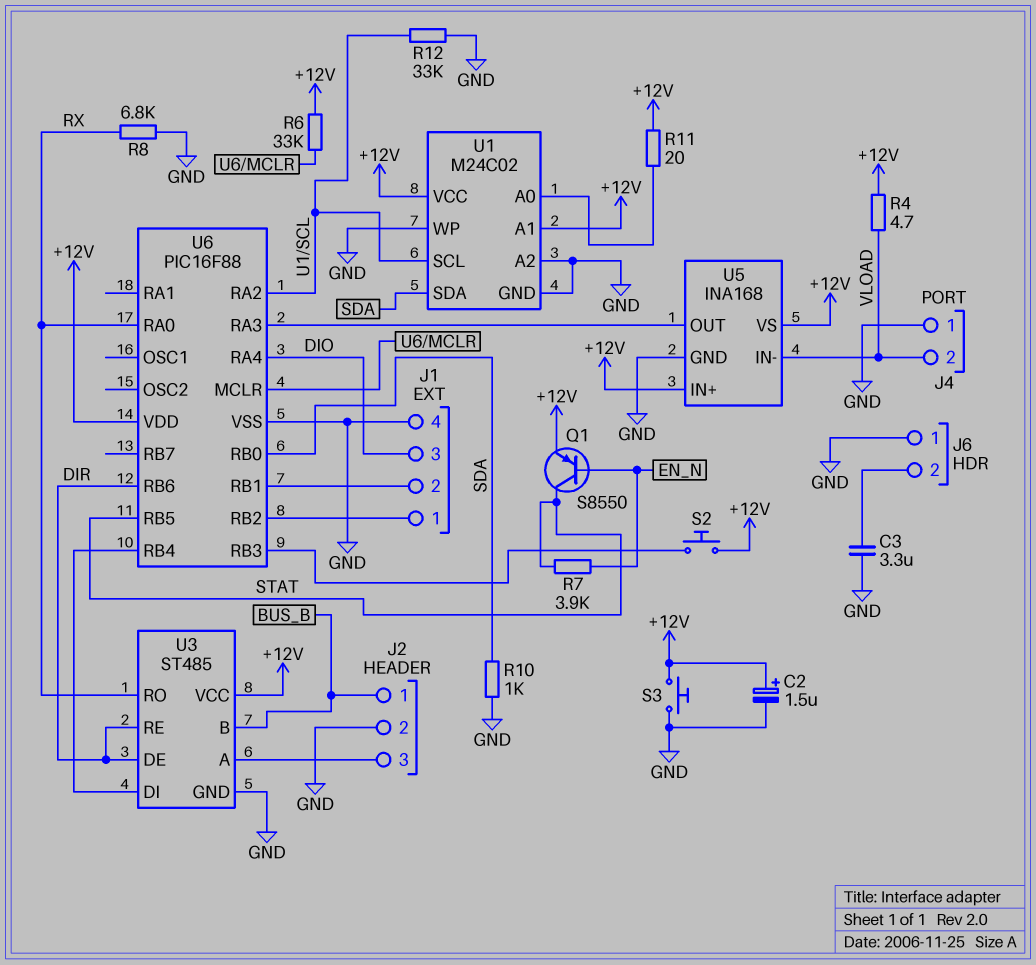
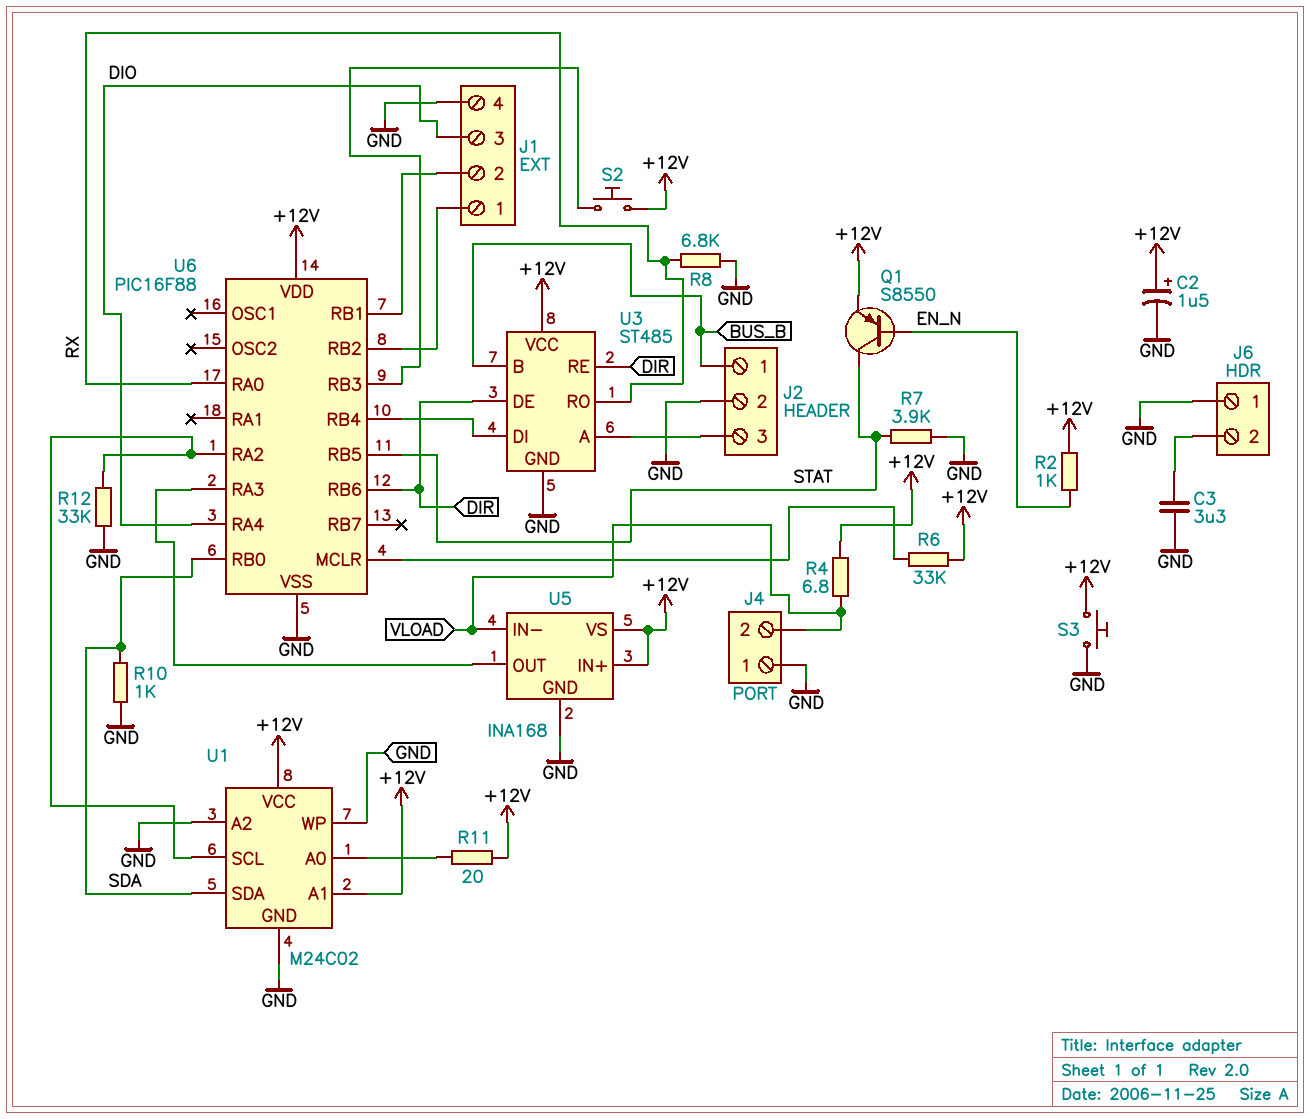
R2: none -> 1k (+12V, EN_N)
R4: 4.7 (+12V, VLOAD) -> 6.8 (+12V, VLOAD)
R7: 3.9k (EN_N, STAT) -> 3.9k (GND, STAT)

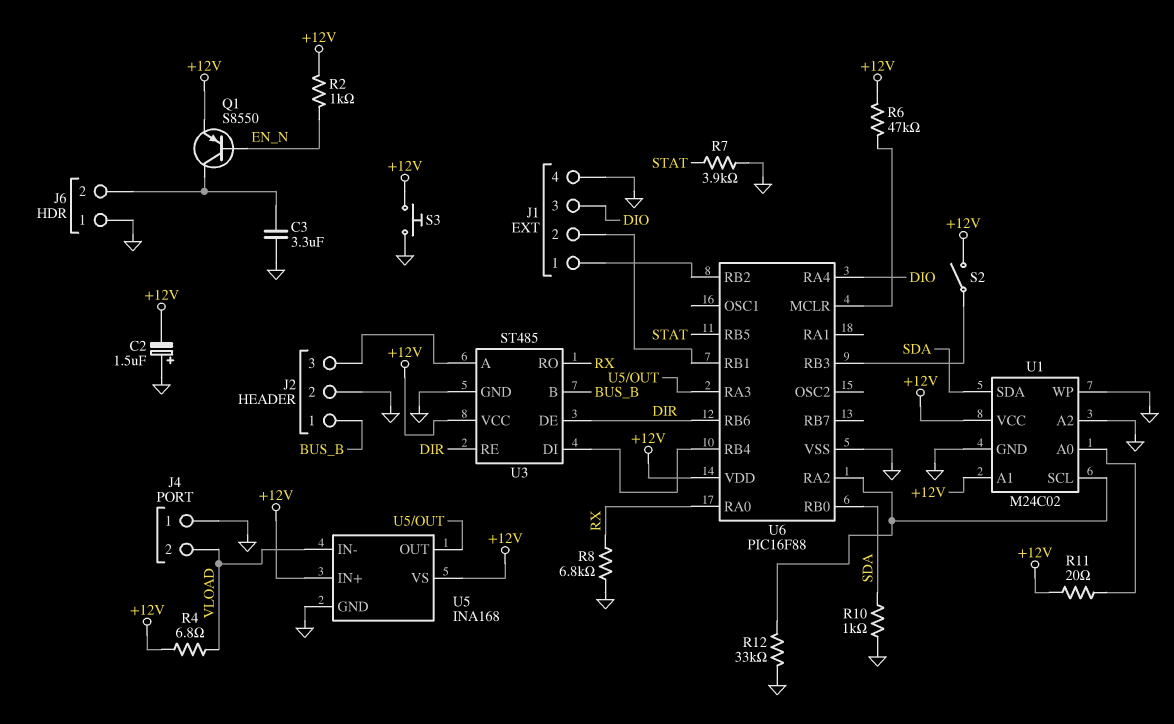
C2: 1.5uF (plus +12V, minus GND) -> 1.5uF (plus GND, minus +12V)
Q1: PNP S8550 (B EN_N, C STAT, E +12V) -> PNP S8550 (B EN_N, C J6/2, E +12V)
R6: 33k (+12V, U6/MCLR) -> 47k (+12V, U6/MCLR)
S2: button (+12V, U6/RB3) -> switch (+12V, U6/RB3)

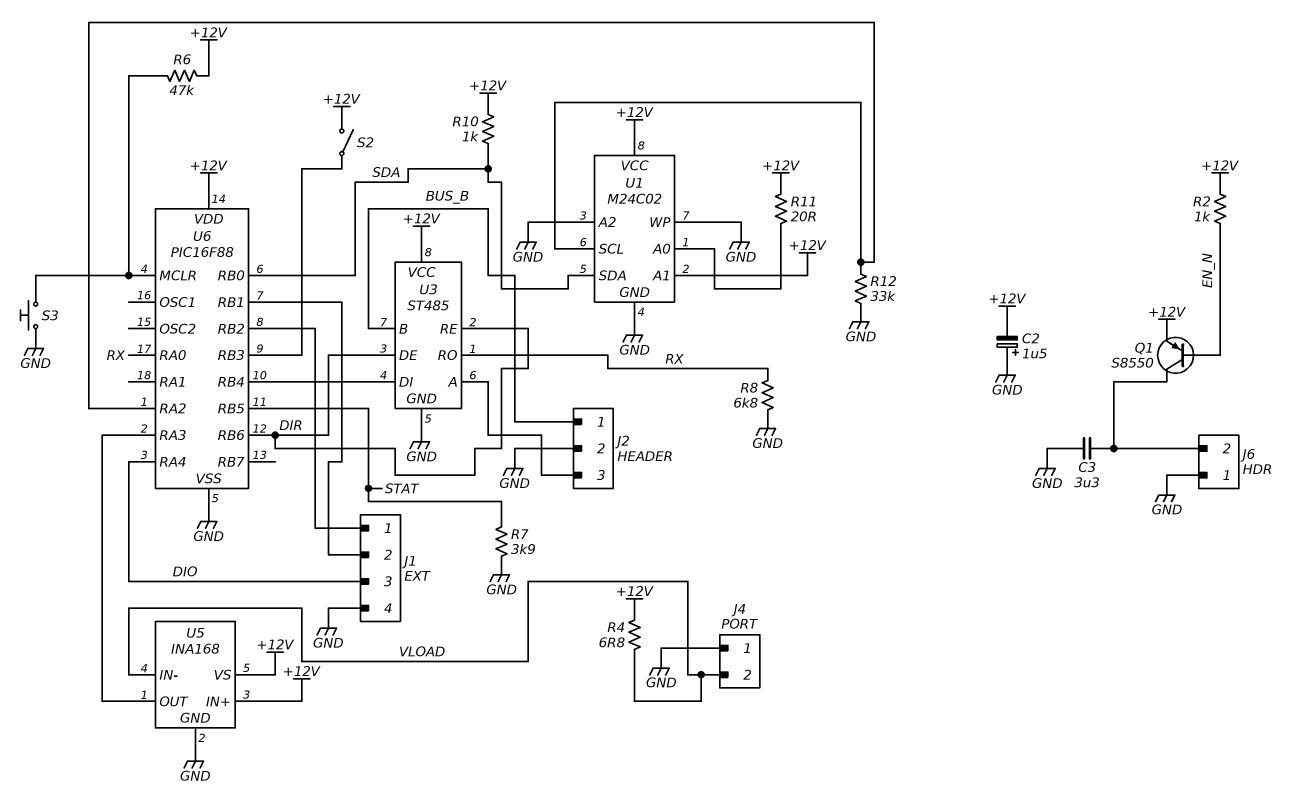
R10: 1k (GND, SDA) -> 1k (+12V, SDA)
S3: button (+12V, GND) -> button (GND, U6/MCLR)

